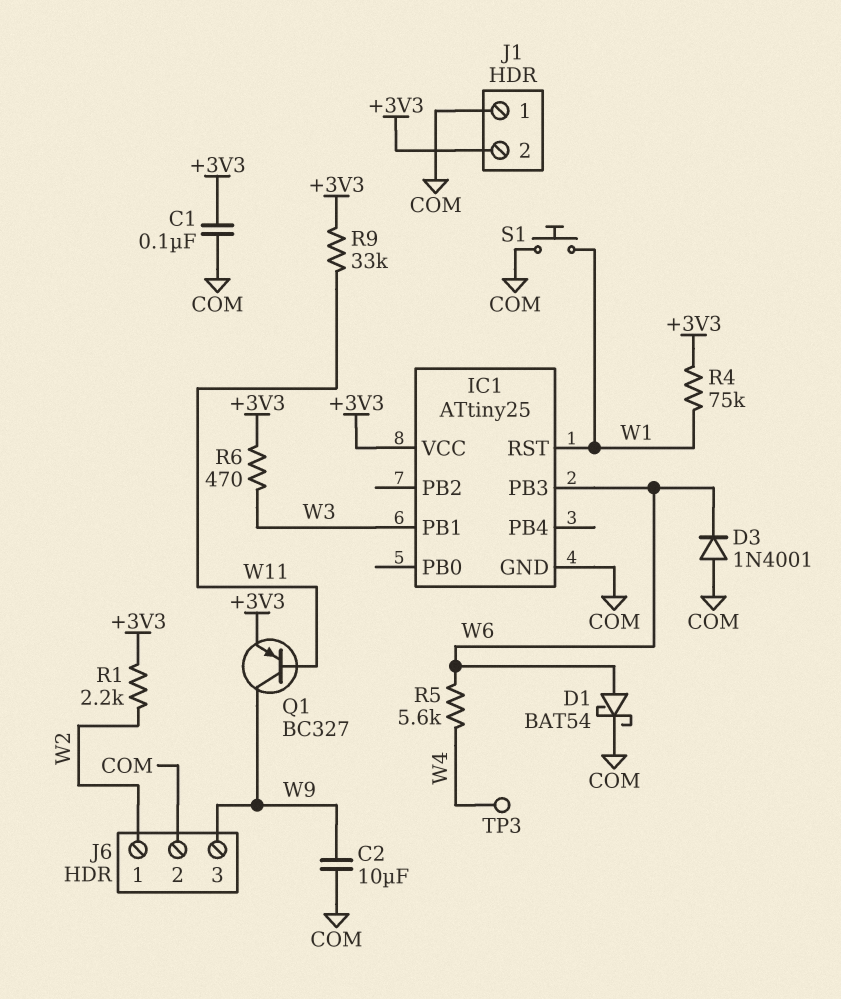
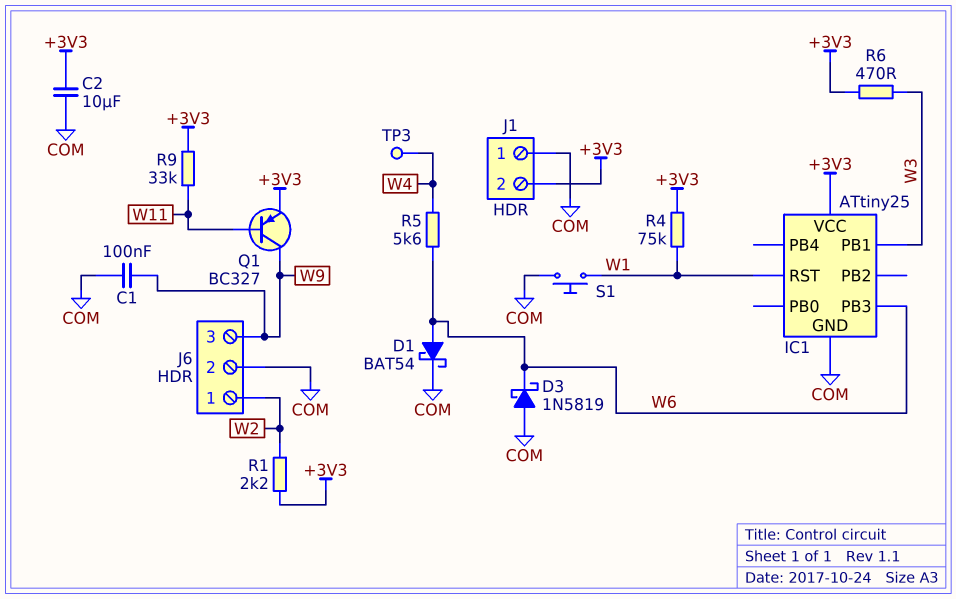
C1: 100nF (+3V3, COM) -> 100nF (COM, W9)
C2: 10uF (COM, W9) -> 10uF (+3V3, COM)
D3: diode 1N4001 (A COM, K W6) -> schottky 1N5819 (A COM, K W6)

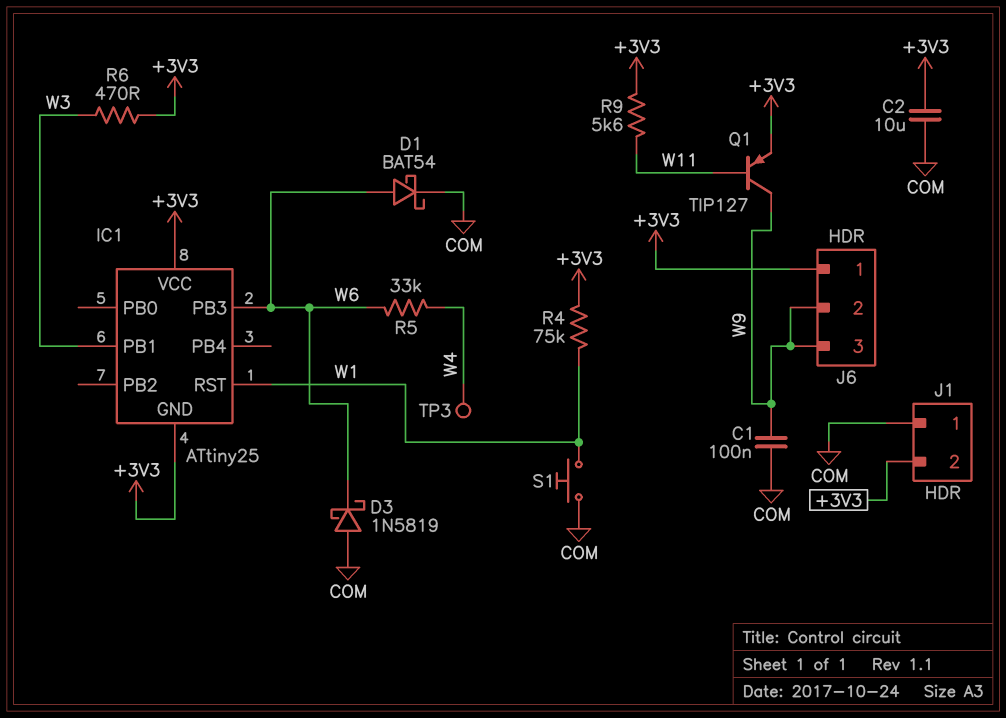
IC1 pin GND: COM -> +3V3
J6 pin 1: W2 -> +3V3
J6 pin 2: COM -> W9
Q1: PNP BC327 (B W11, C W9, E +3V3) -> PNP TIP127 (B W11, C W9, E +3V3)
R1: 2.2k (+3V3, W2) -> none
R5: 5.6k (W4, W6) -> 33k (W4, W6)
R9: 33k (+3V3, W11) -> 5.6k (+3V3, W11)

